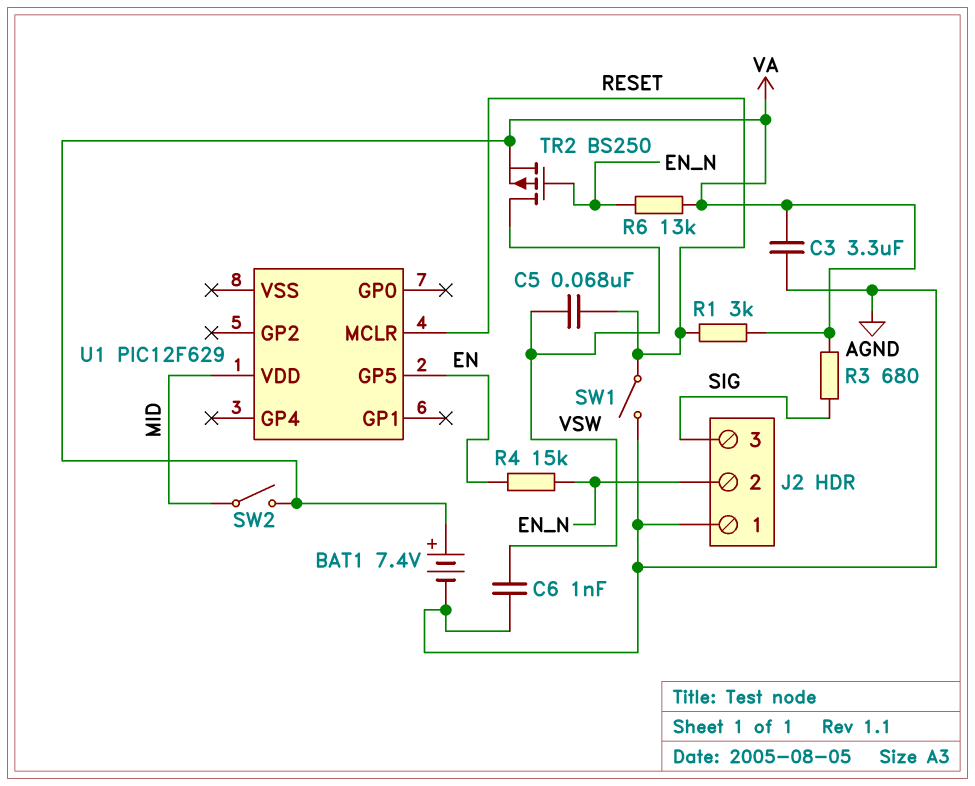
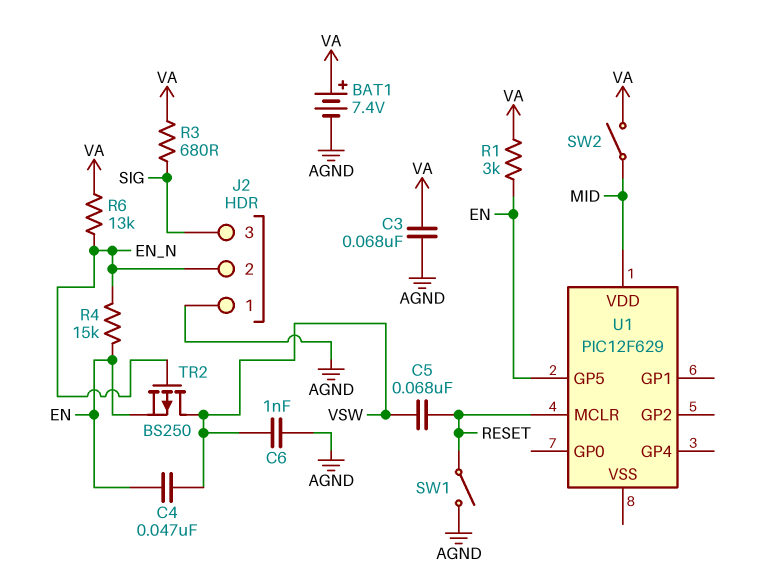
C3: 3.3uF (AGND, VA) -> 68nF (AGND, VA)
C4: none -> 47nF (EN, VSW)
R1: 3k (RESET, VA) -> 3k (EN, VA)
TR2: PMOS BS250 (G EN_N, D VSW, S VA) -> PMOS BS250 (G EN_N, D VSW, S EN)

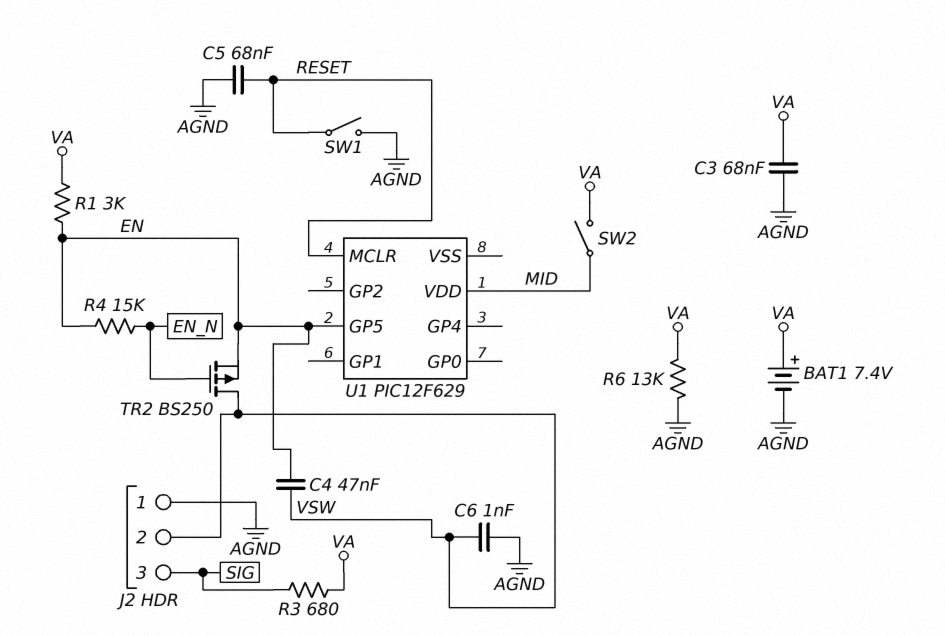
C5: 68nF (RESET, VSW) -> 68nF (AGND, RESET)
J2 pin 2: EN_N -> VSW
R6: 13k (EN_N, VA) -> 13k (AGND, VA)

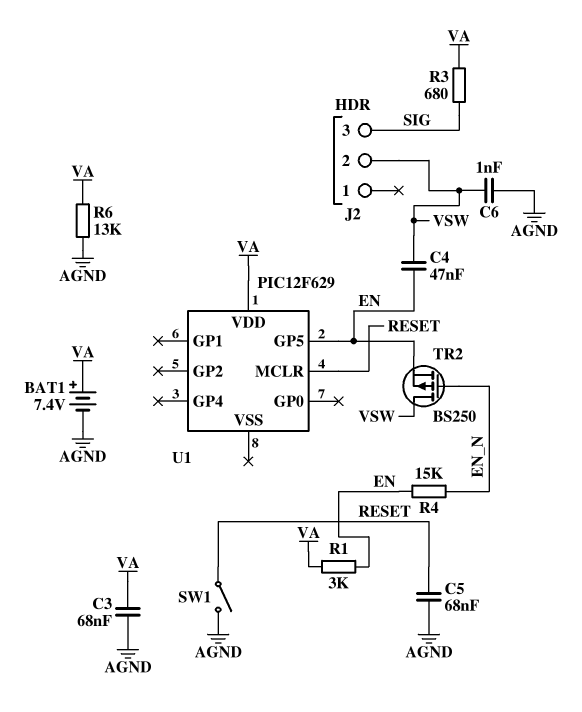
J2 pin 1: AGND -> none
SW2: switch (MID, VA) -> none
U1 pin VDD: MID -> VA

